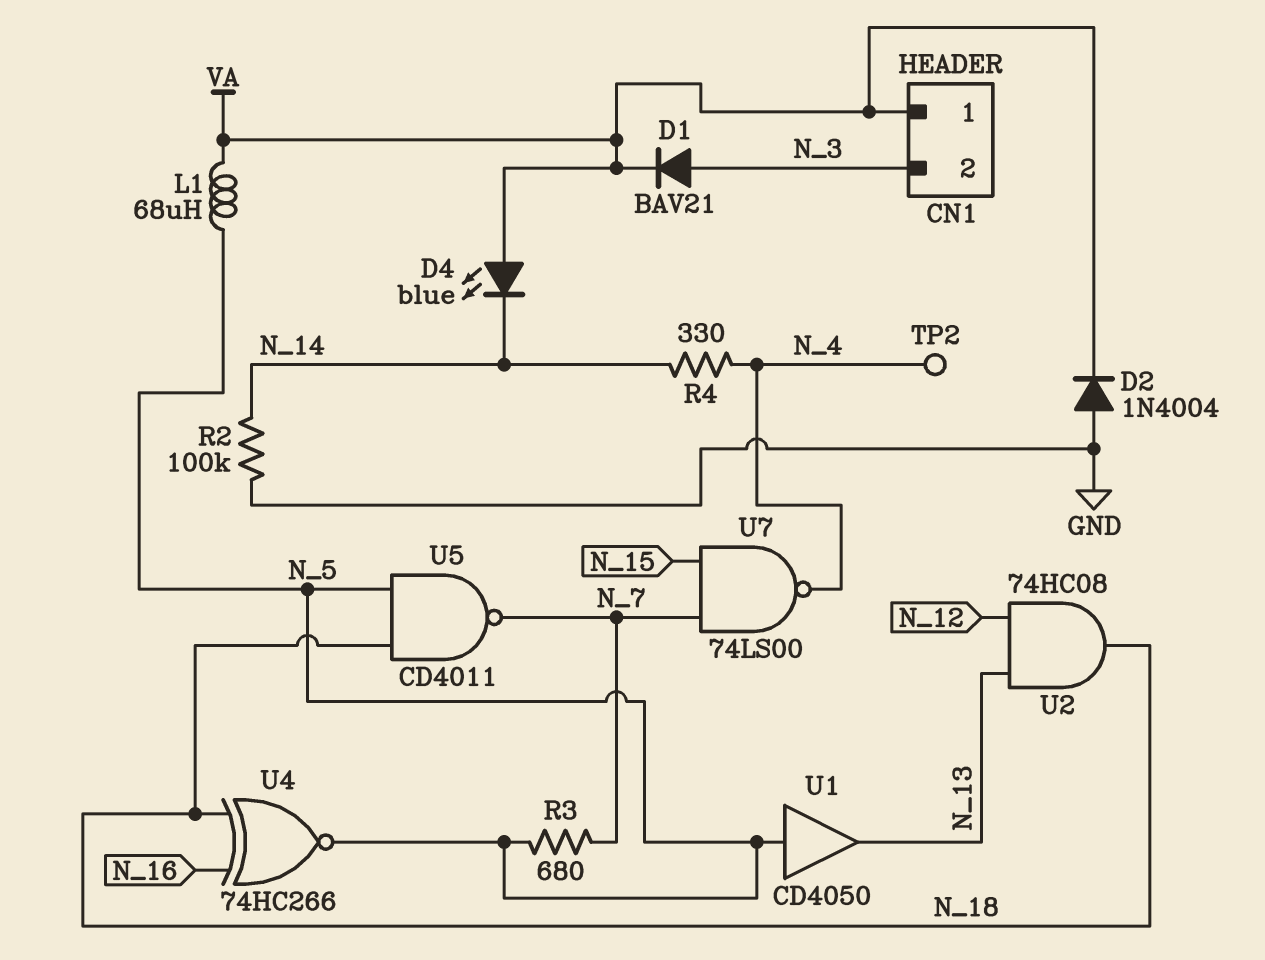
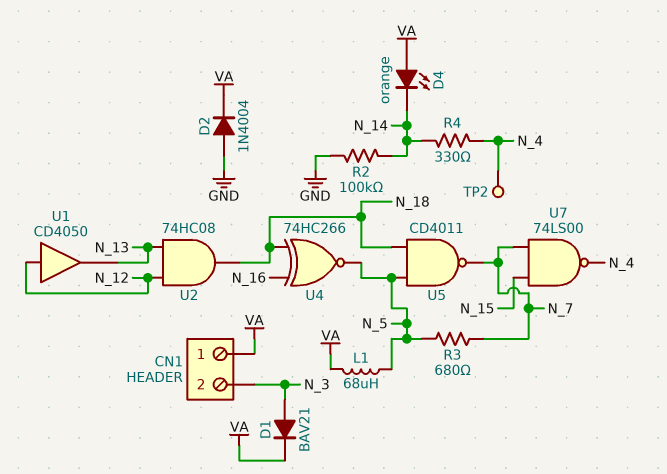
D4: LED blue (A VA, K N_14) -> LED orange (A VA, K N_14)
U1: buffer CD4050 (in N_5, out N_13) -> buffer CD4050 (in N_12, out N_13)

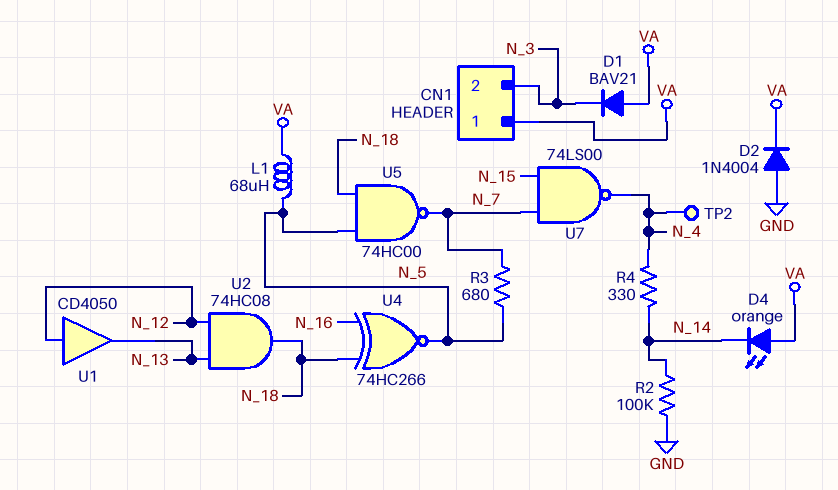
D1: diode BAV21 (A N_3, K VA) -> diode BAV21 (A VA, K N_3)
U5: NAND CD4011 (in N_5, in N_18, out N_7) -> NAND 74HC00 (in N_5, in N_18, out N_7)

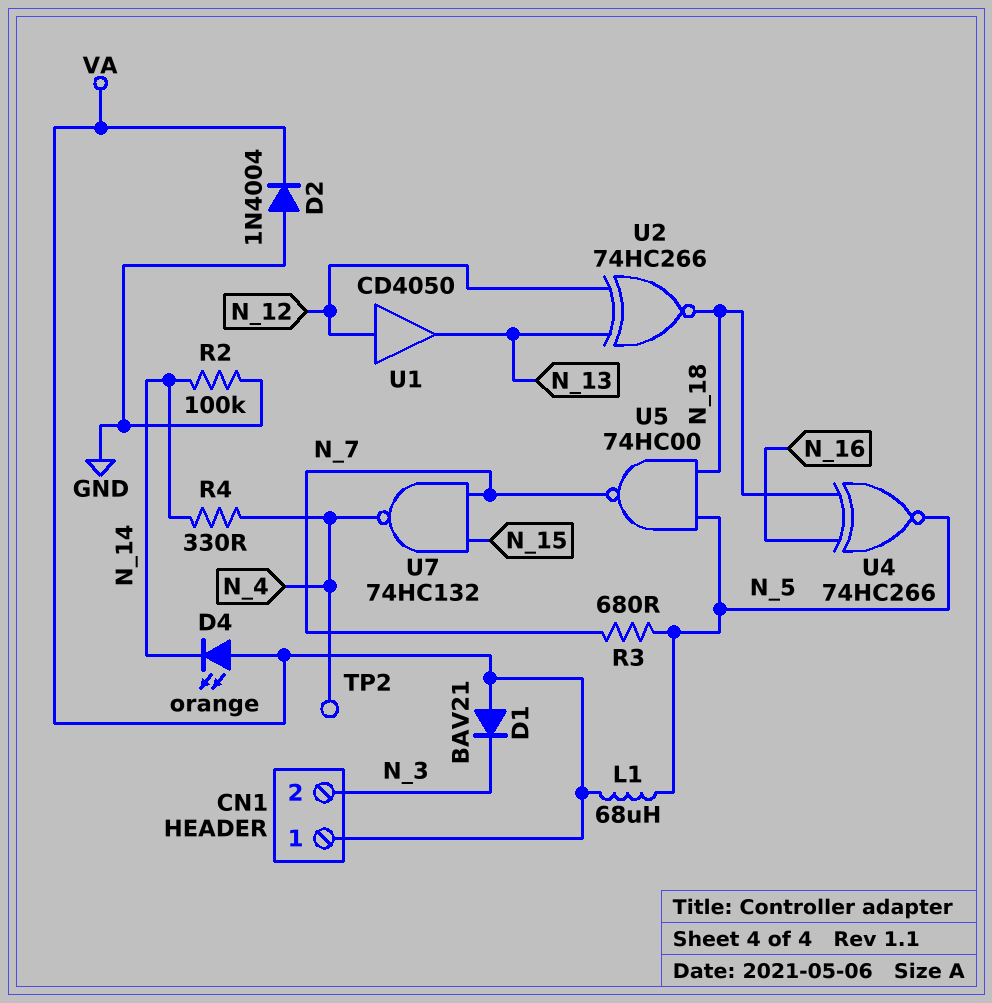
U2: AND 74HC08 (in N_12, in N_13, out N_18) -> XNOR 74HC266 (in N_12, in N_13, out N_18)
U7: NAND 74LS00 (in N_7, in N_15, out N_4) -> NAND 74HC132 (in N_7, in N_15, out N_4)

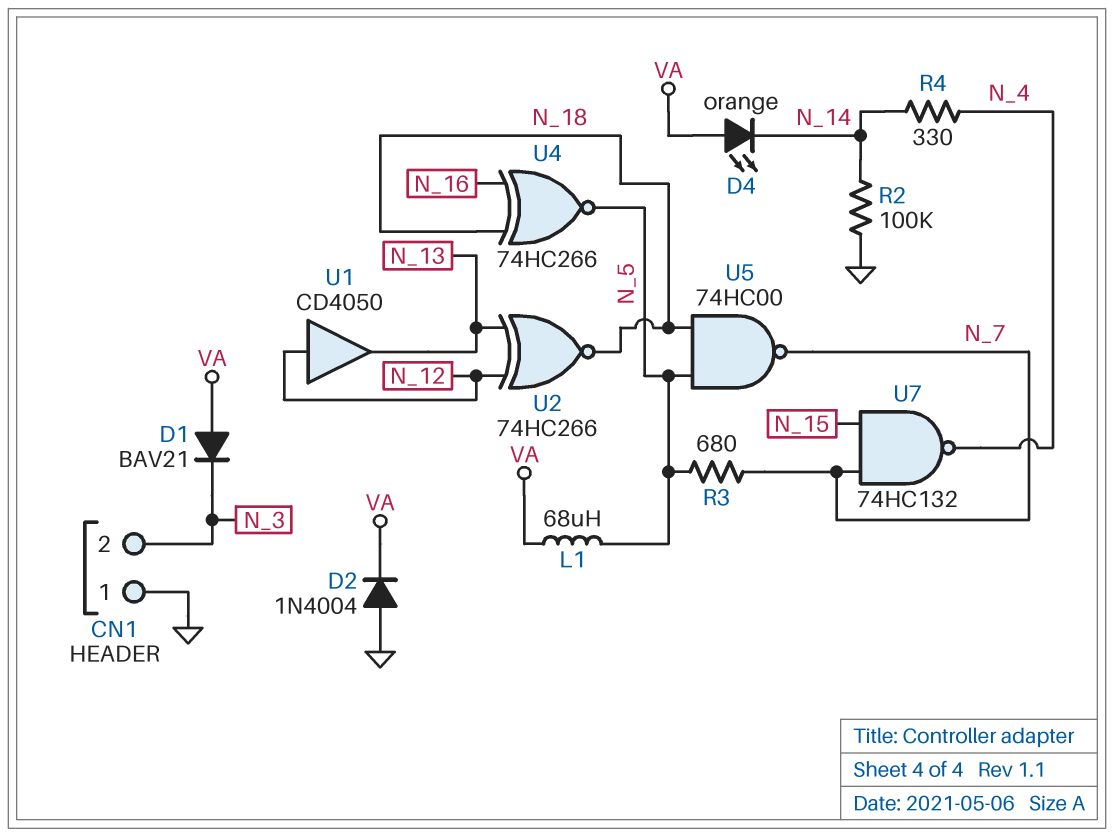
CN1 pin 1: VA -> GND
TP2: test point (N_4) -> none

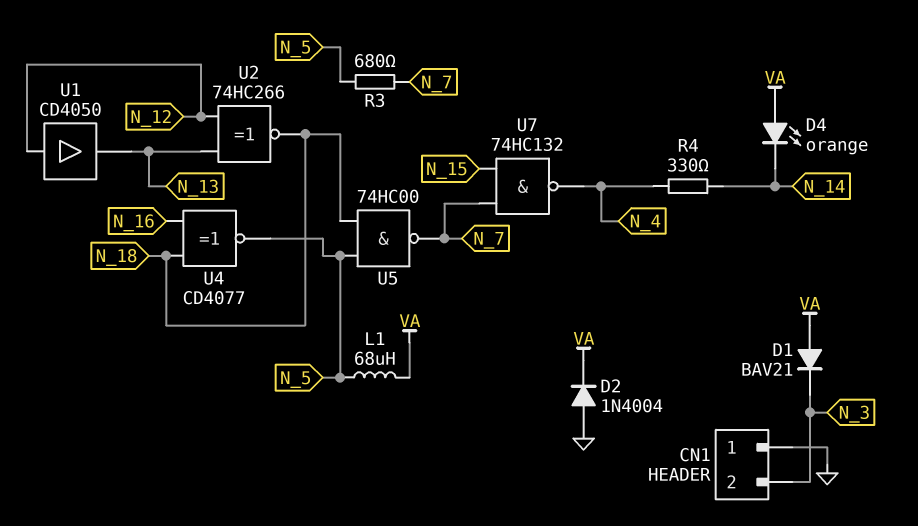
R2: 100k (GND, N_14) -> none
U4: XNOR 74HC266 (in N_16, in N_18, out N_5) -> XNOR CD4077 (in N_16, in N_18, out N_5)

